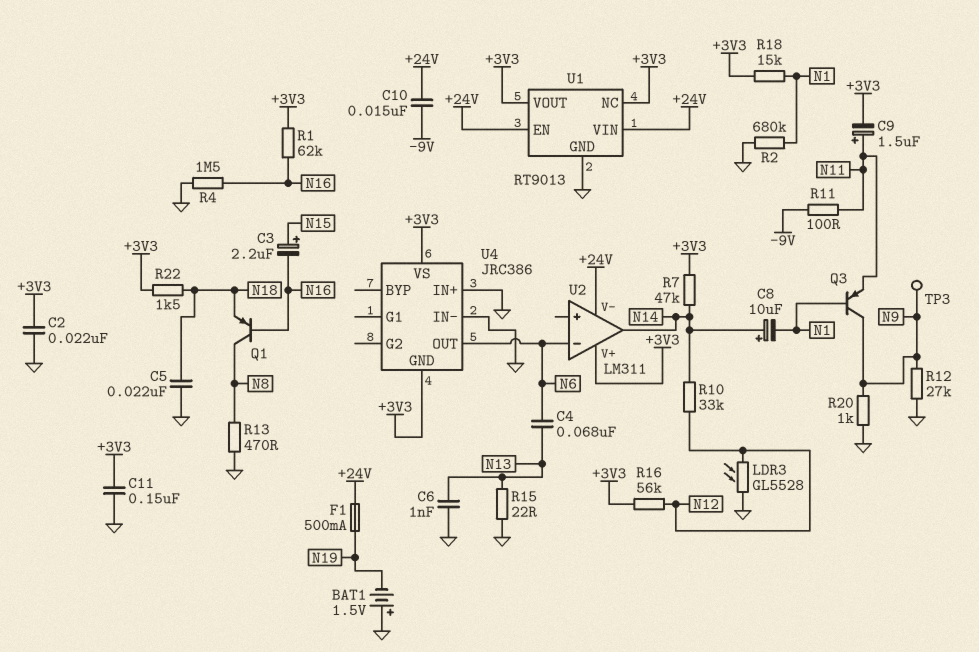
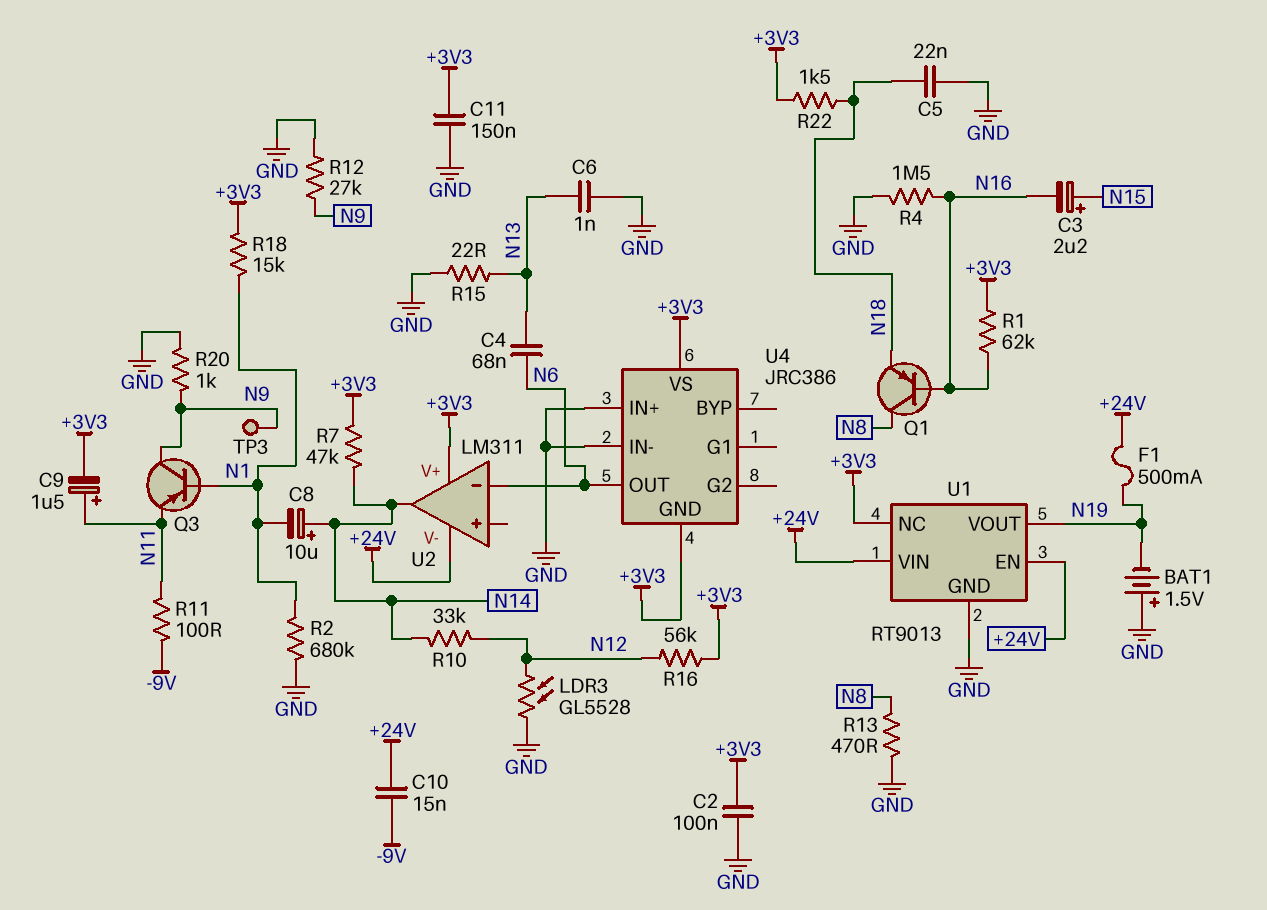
C2: 22nF (+3V3, GND) -> 100nF (+3V3, GND)
U1 pin VOUT: +3V3 -> N19

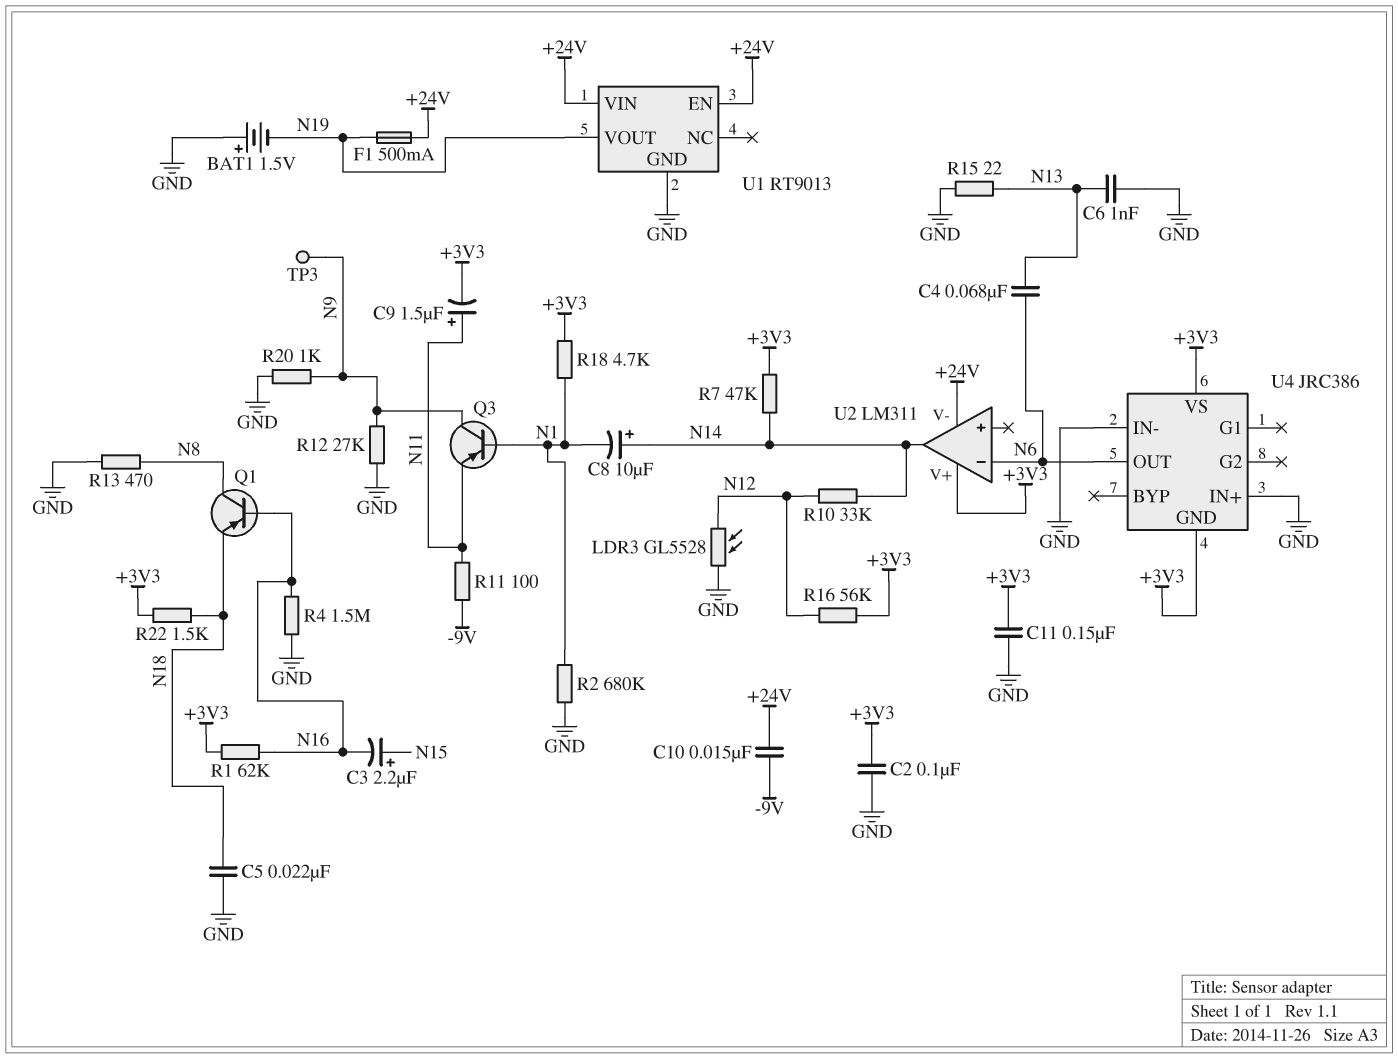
R18: 15k (+3V3, N1) -> 4.7k (+3V3, N1)
U1 pin NC: +3V3 -> none

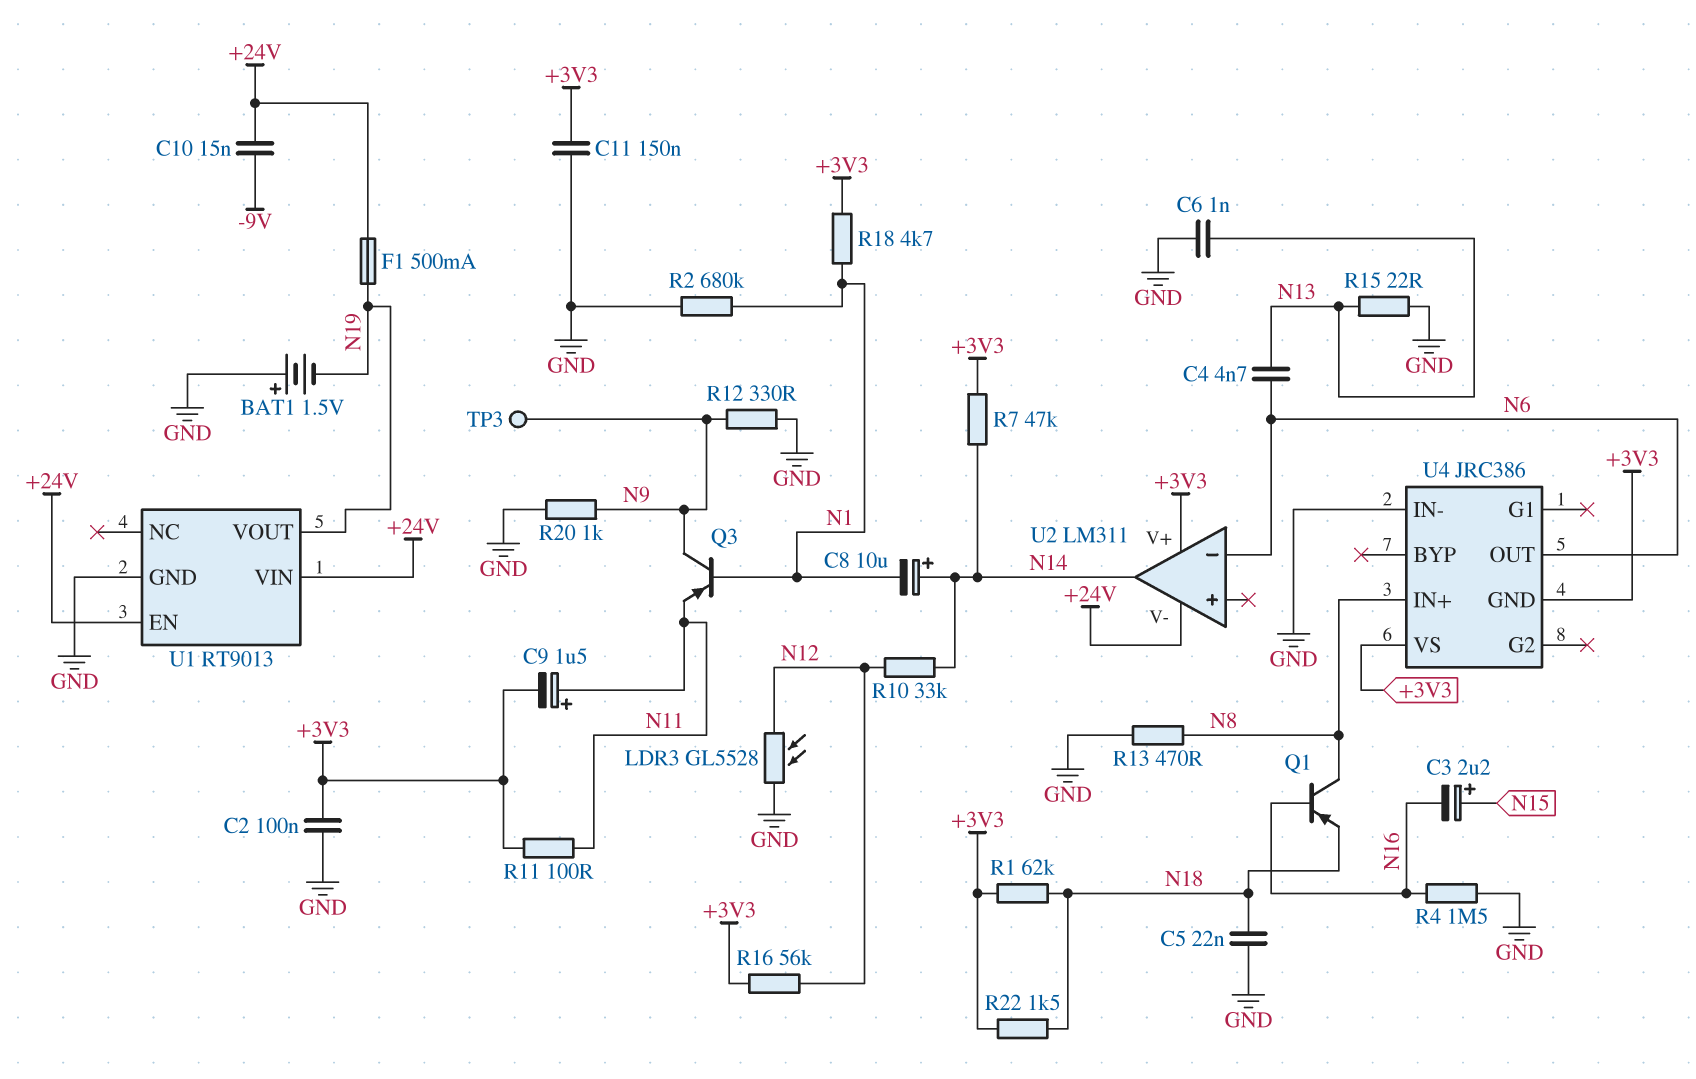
C4: 68nF (N6, N13) -> 4.7nF (N6, N13)
R1: 62k (+3V3, N16) -> 62k (+3V3, N18)
R11: 100 (-9V, N11) -> 100 (+3V3, N11)
R12: 27k (GND, N9) -> 330 (GND, N9)
U4 pin IN+: GND -> N8

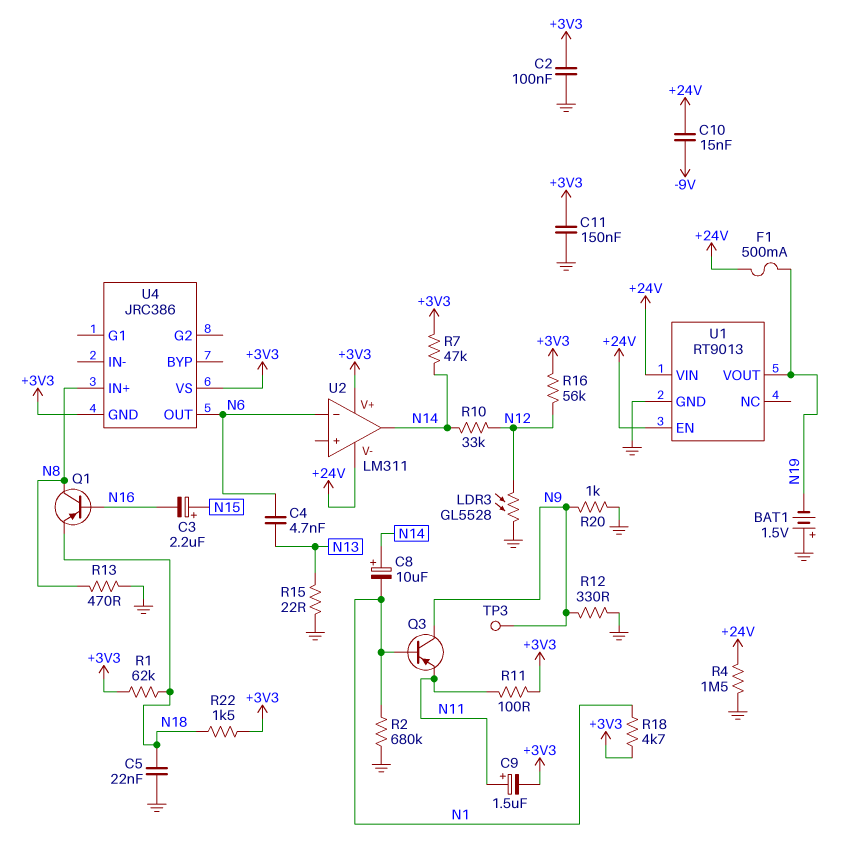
C6: 1nF (GND, N13) -> none
R4: 1.5M (GND, N16) -> 1.5M (+24V, GND)
U4 pin IN-: GND -> none

